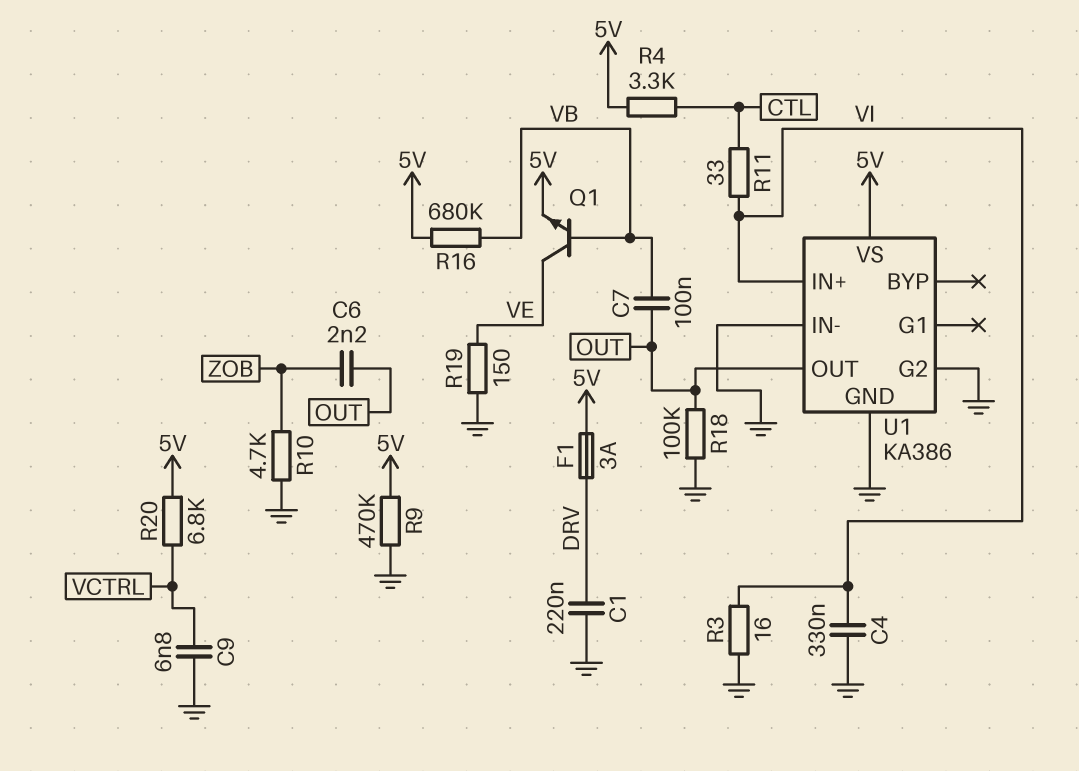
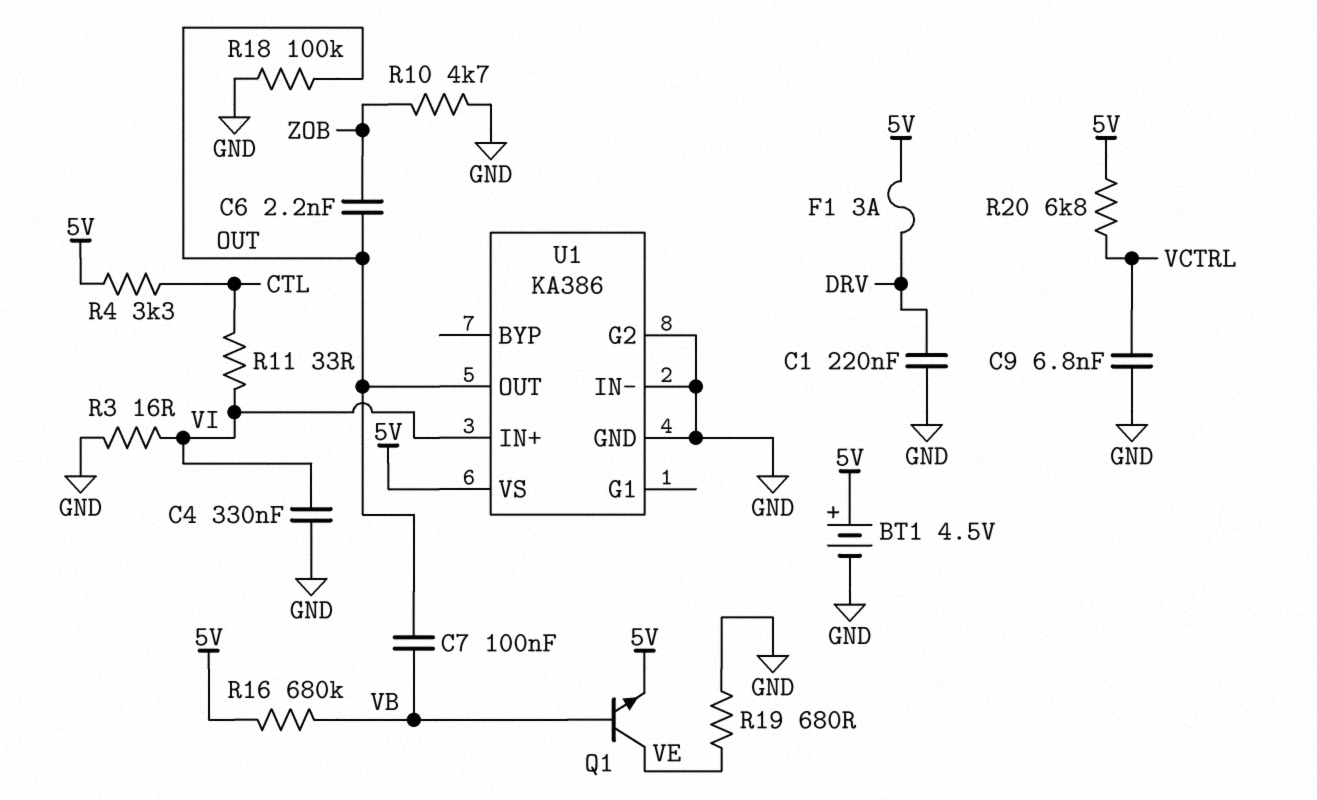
BT1: none -> 4.5V (plus 5V, minus GND)
R9: 470k (5V, GND) -> none
R19: 150 (GND, VE) -> 680 (GND, VE)

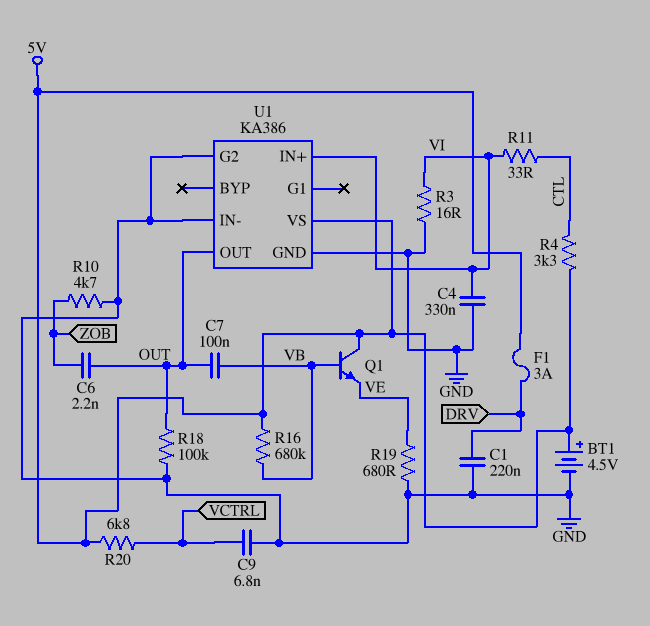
Q1: NPN (B VB, C VE, E 5V) -> NPN (B VB, C 5V, E VE)

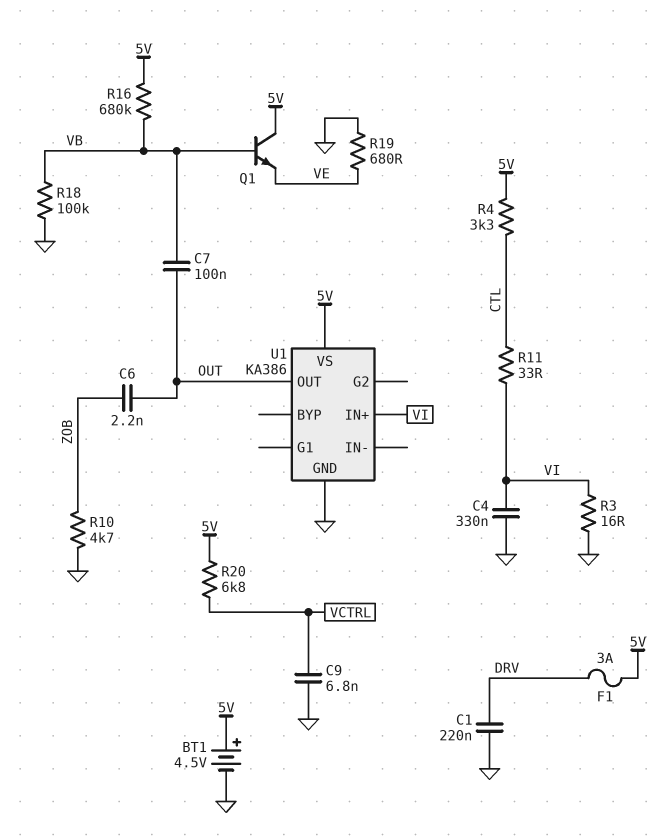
R18: 100k (GND, OUT) -> 100k (GND, VB)
U1 pin G2: GND -> none
U1 pin IN-: GND -> none

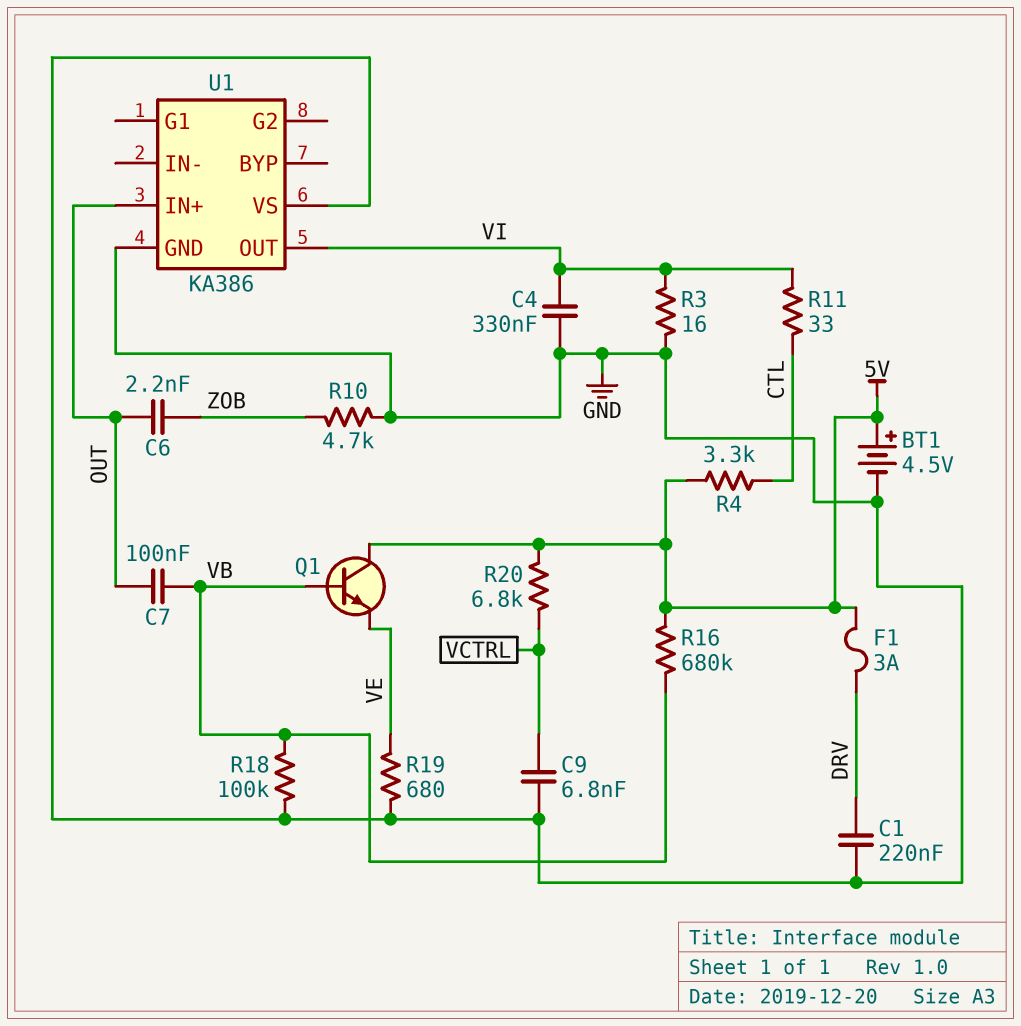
U1 pin IN+: VI -> OUT
U1 pin OUT: OUT -> VI
U1 pin VS: 5V -> GND

